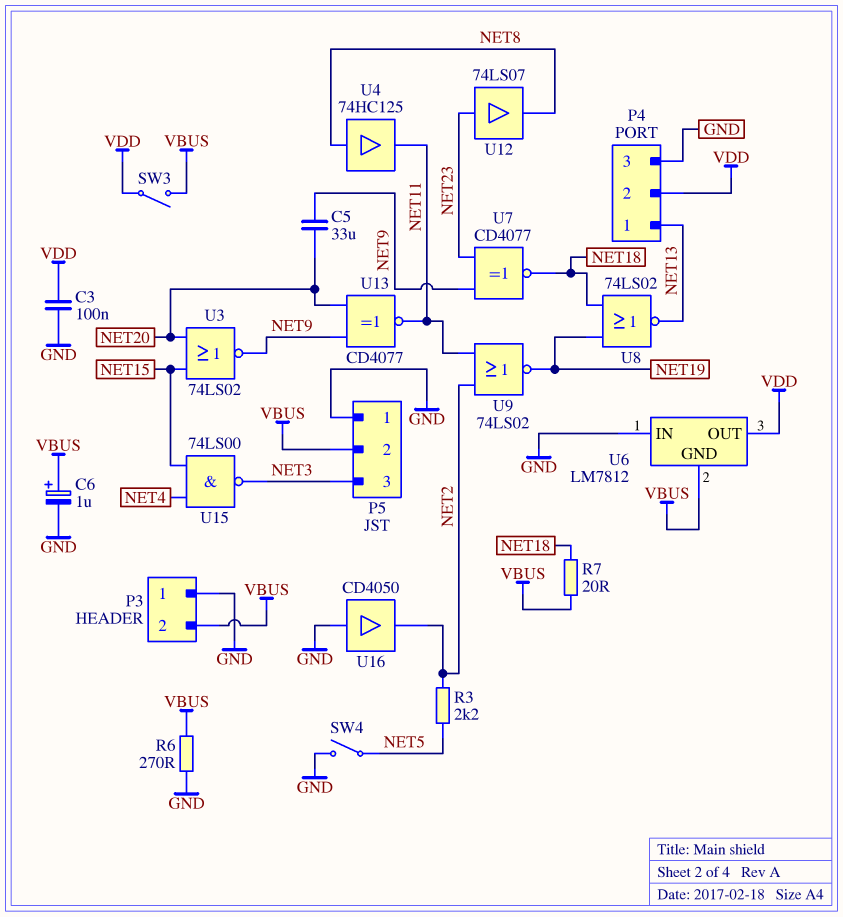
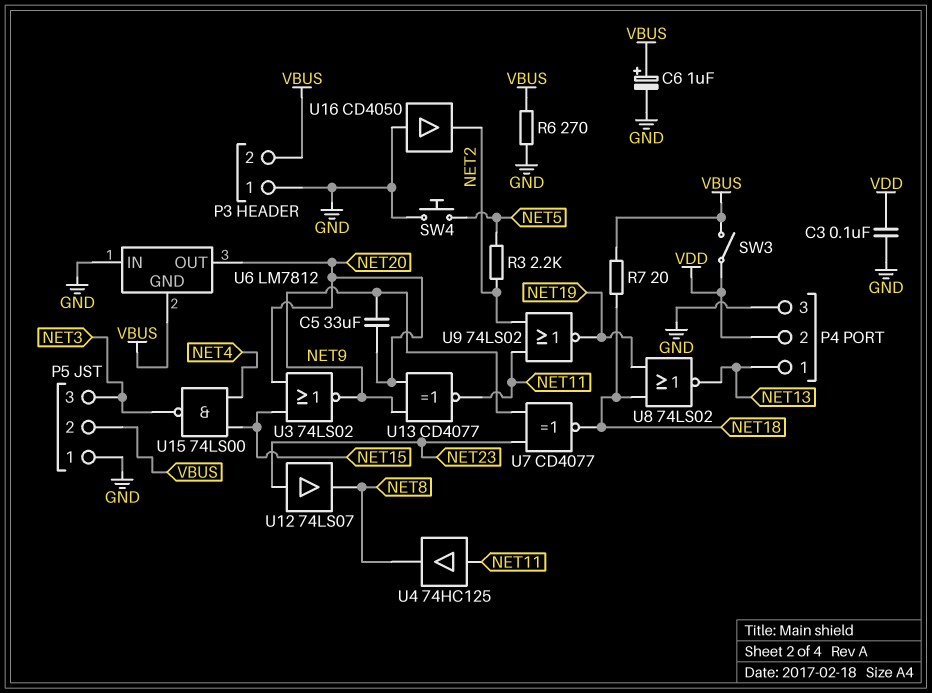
SW4: switch (GND, NET5) -> button (GND, NET5)
U4: buffer 74HC125 (in NET8, out NET11) -> buffer 74HC125 (in NET11, out NET8)
U6 pin OUT: VDD -> NET20

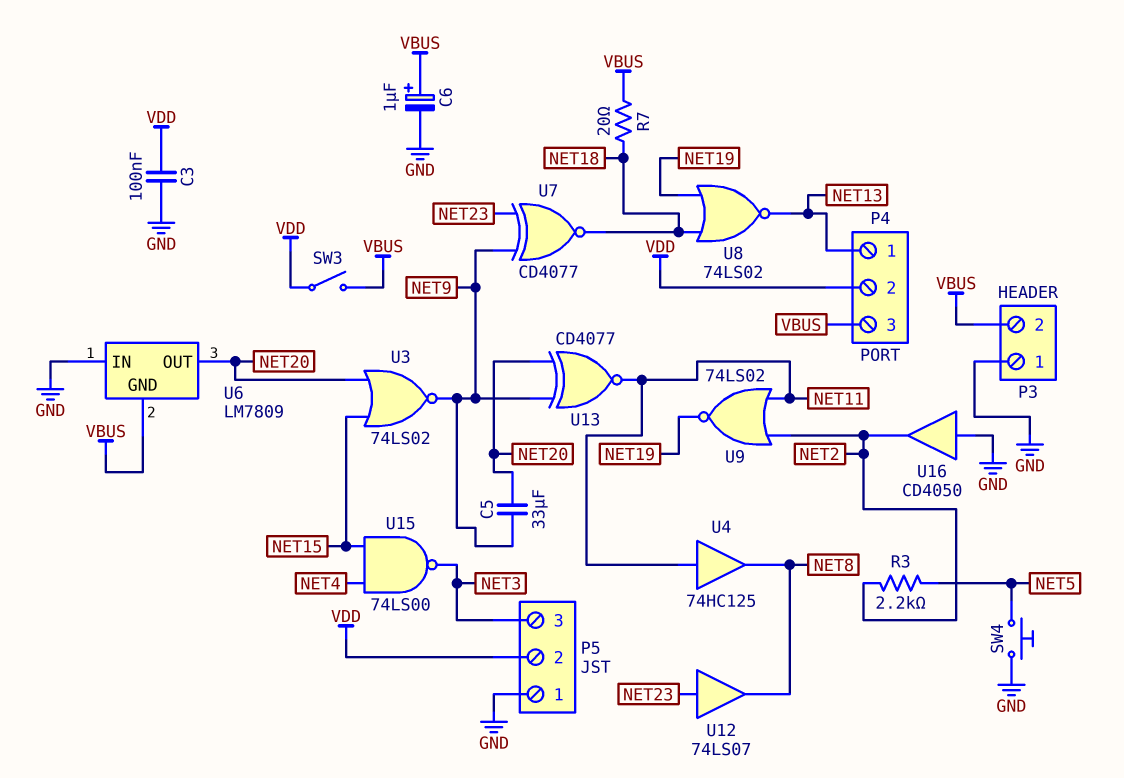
P4 pin 3: GND -> VBUS
P5 pin 2: VBUS -> VDD
R6: 270 (GND, VBUS) -> none
U6: LM7812 -> LM7809

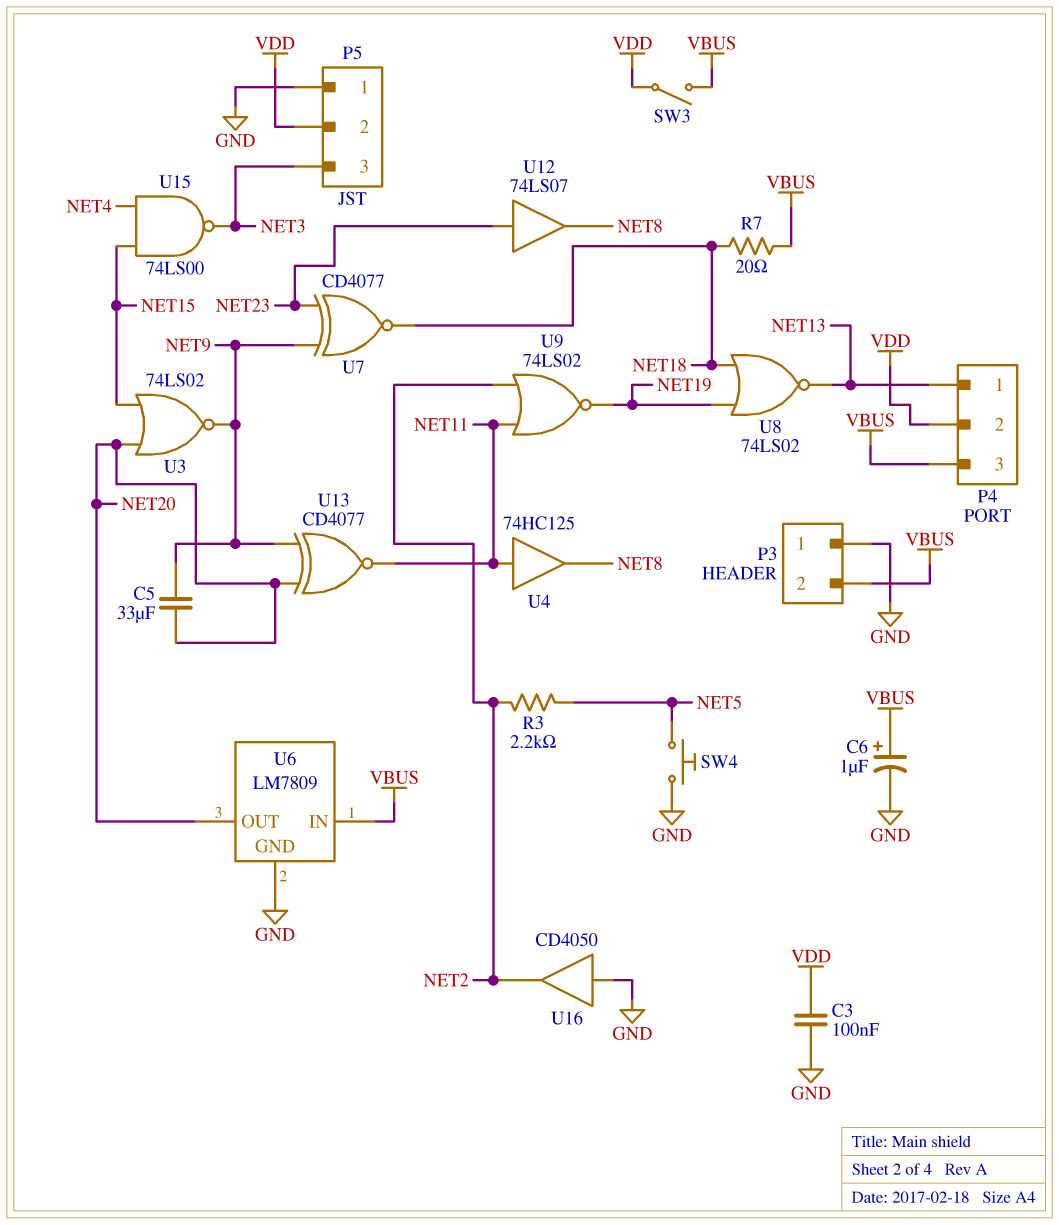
U6 pin GND: VBUS -> GND
U6 pin IN: GND -> VBUS

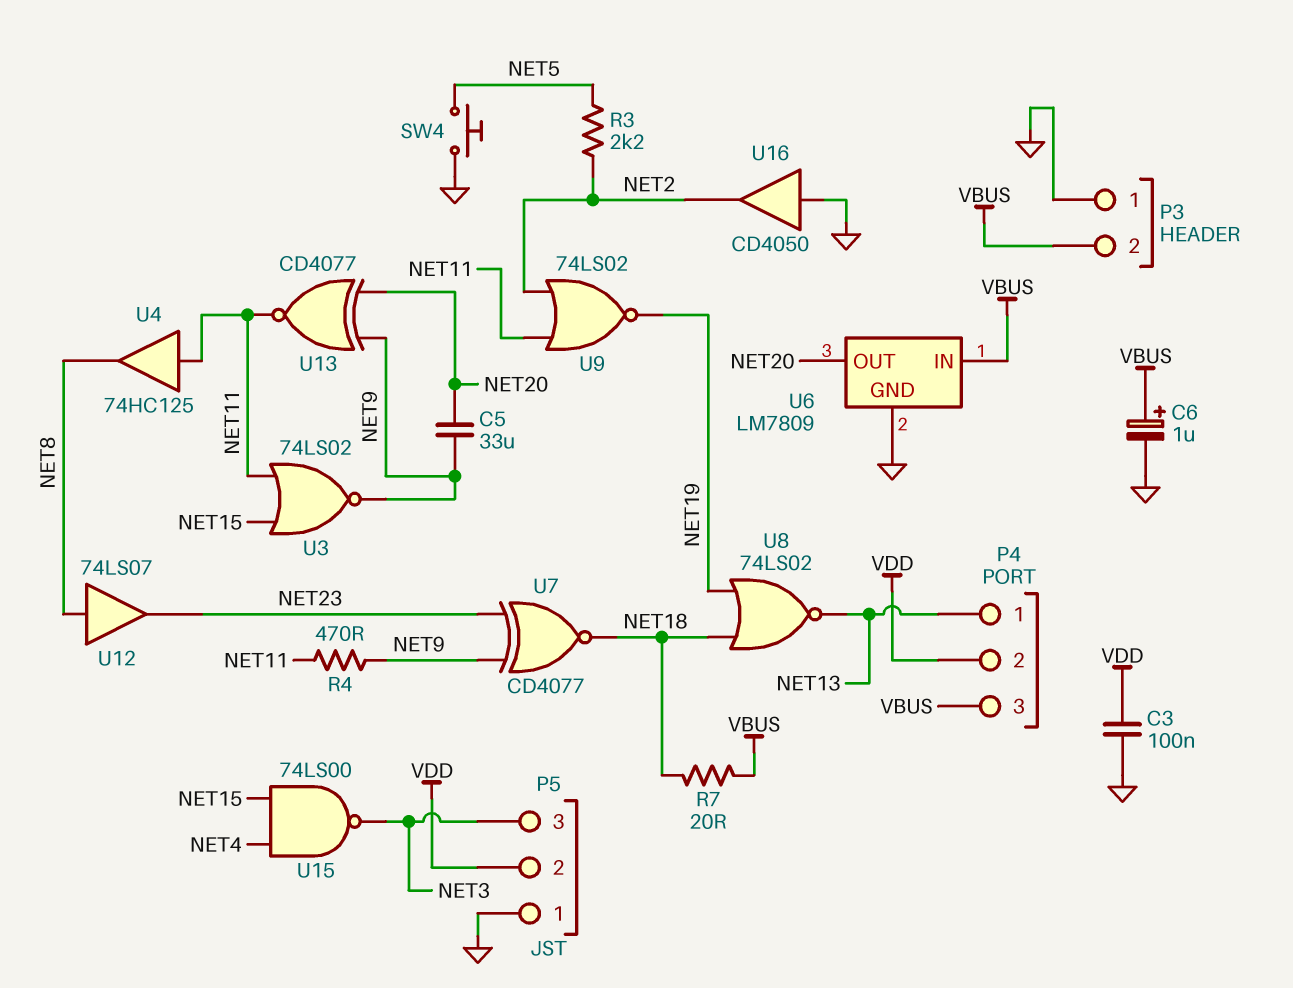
R4: none -> 470 (NET9, NET11)
SW3: switch (VBUS, VDD) -> none
U3: NOR 74LS02 (in NET15, in NET20, out NET9) -> NOR 74LS02 (in NET11, in NET15, out NET9)
U12: buffer 74LS07 (in NET23, out NET8) -> buffer 74LS07 (in NET8, out NET23)

